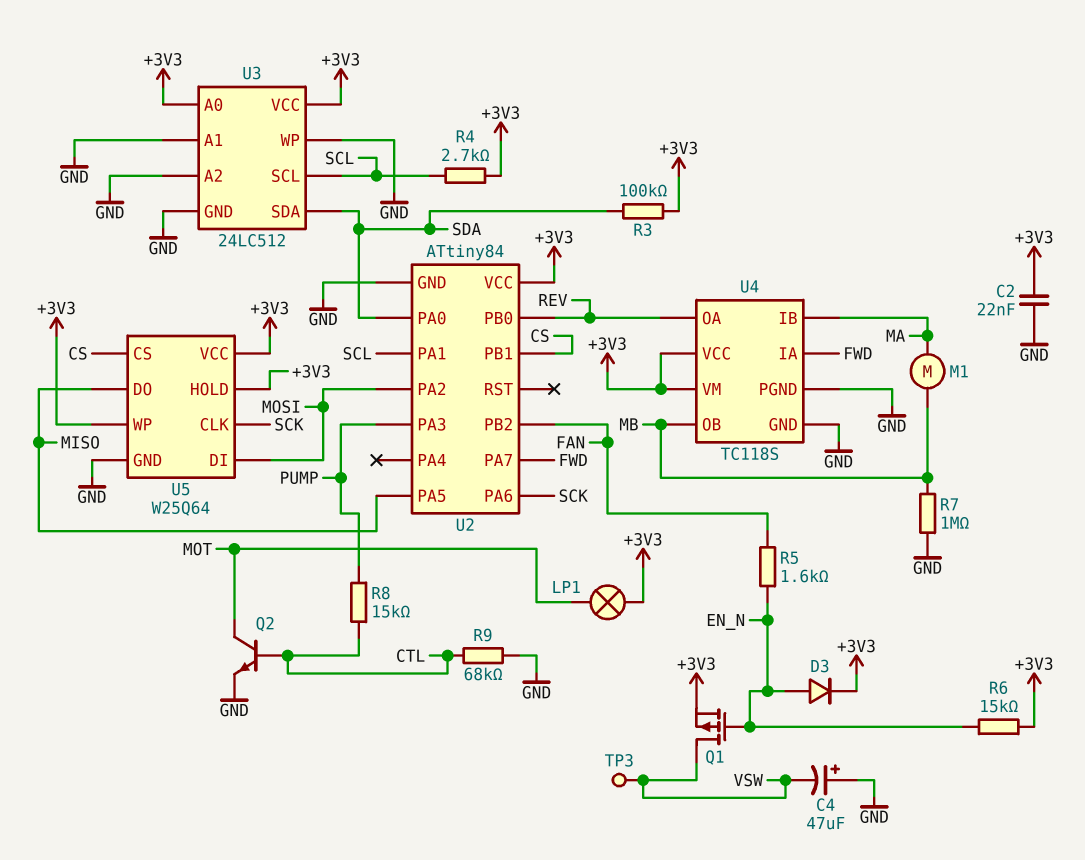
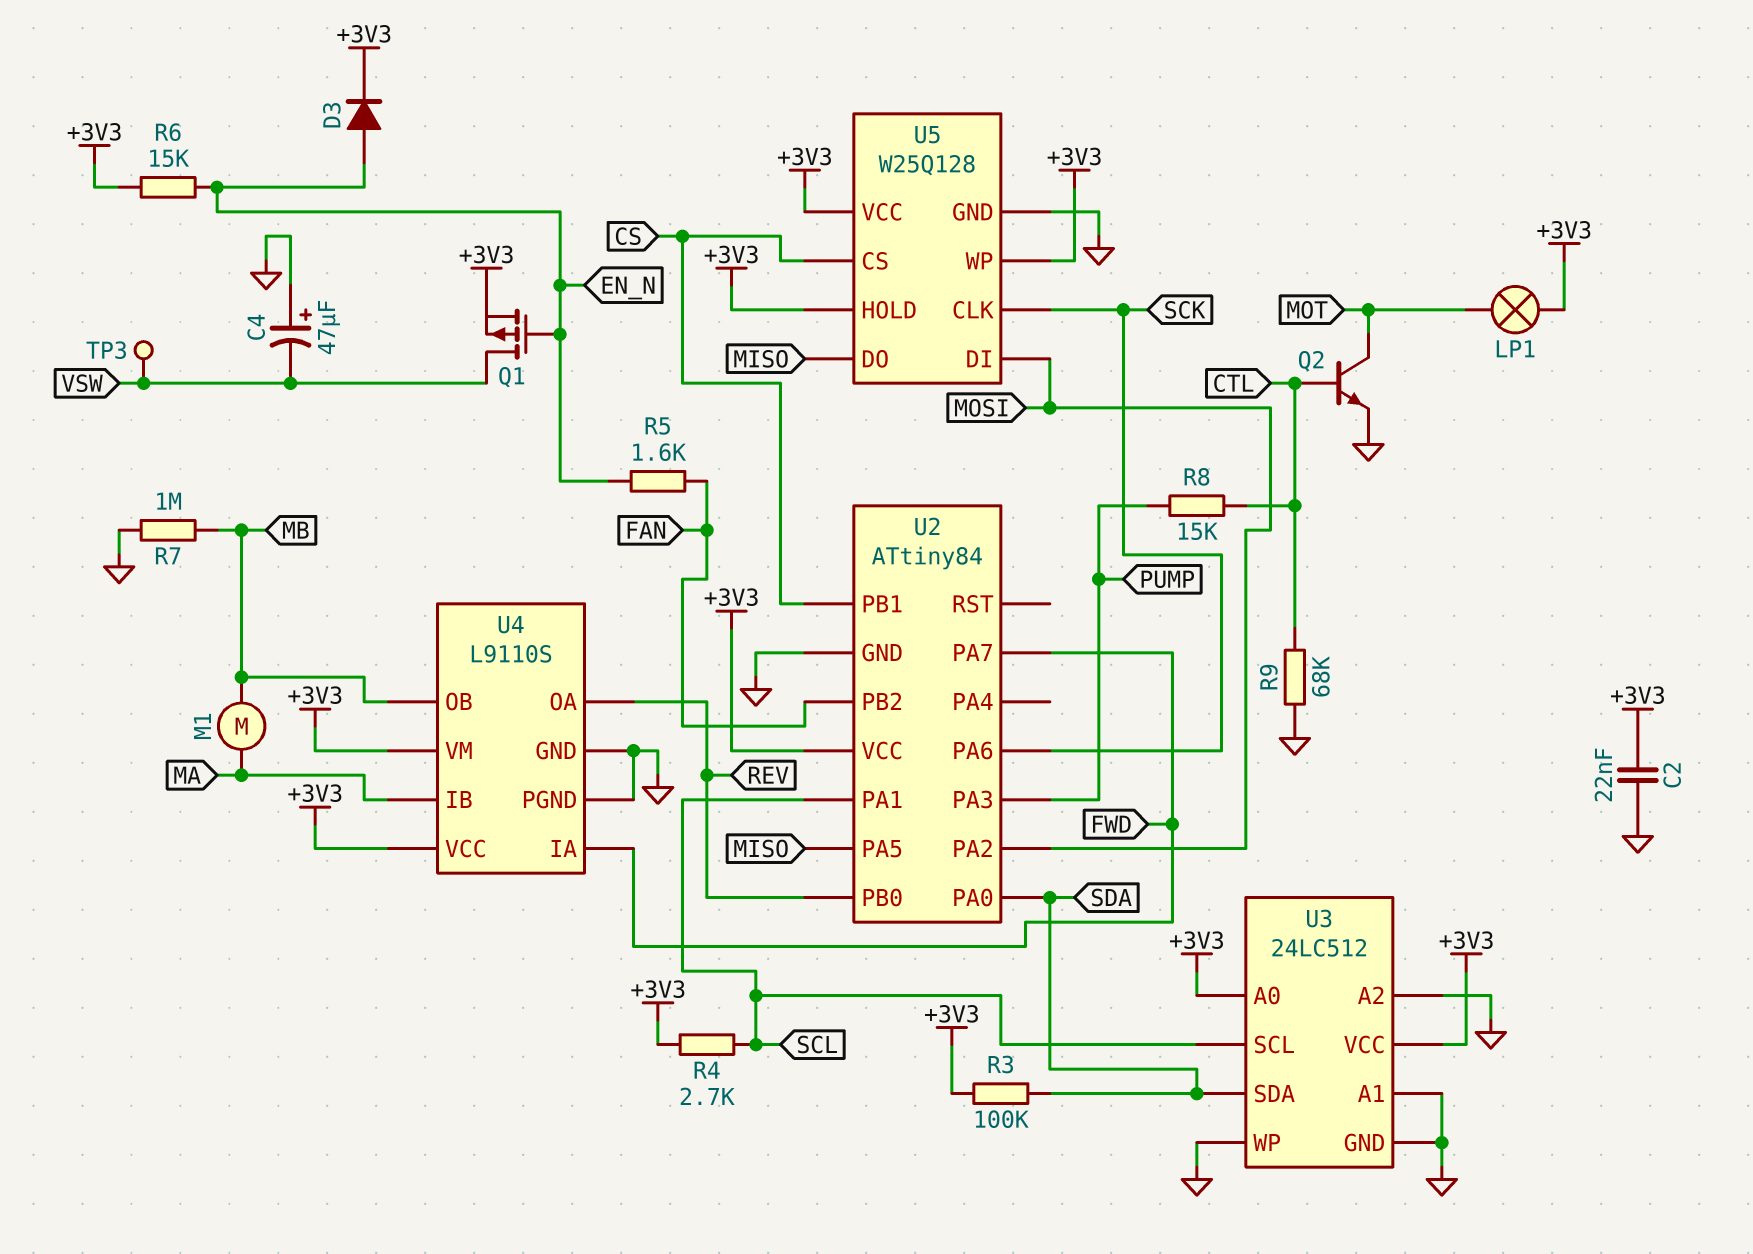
U4: TC118S -> L9110S
U5: W25Q64 -> W25Q128

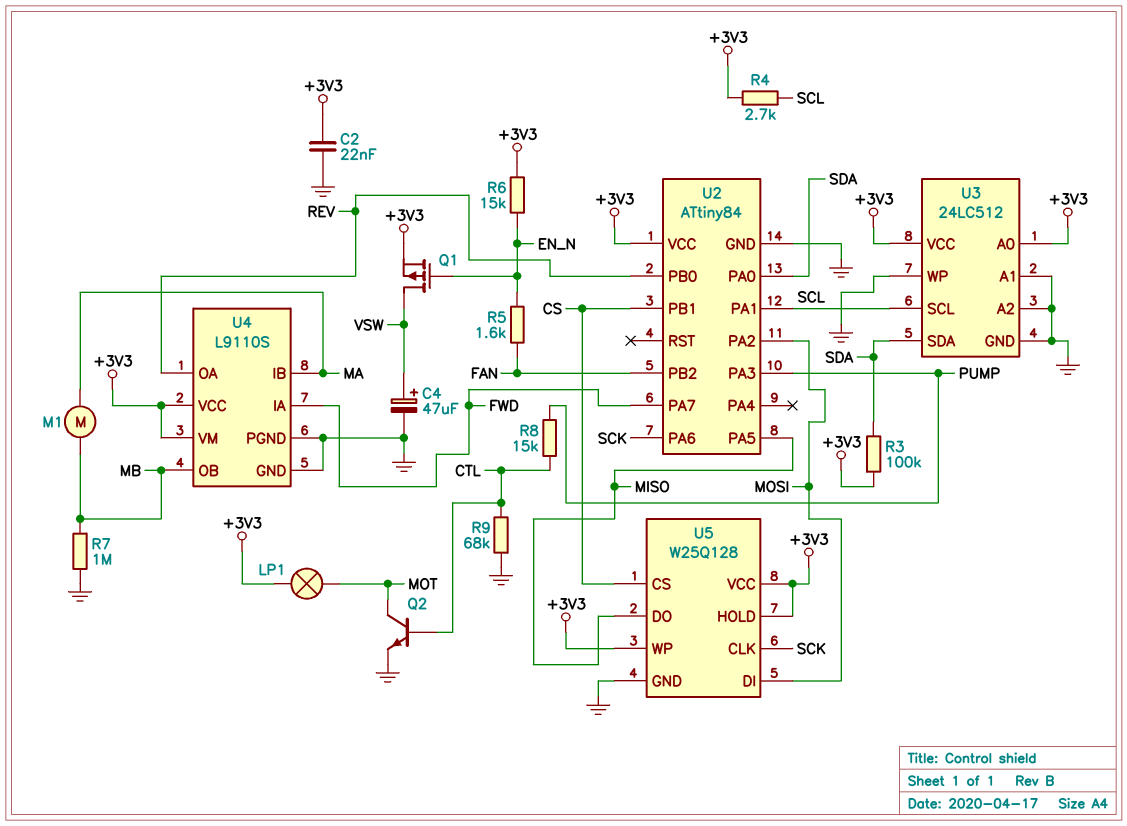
C4: 47uF (plus GND, minus VSW) -> 47uF (plus VSW, minus GND)
D3: diode (A EN_N, K +3V3) -> none
TP3: test point (VSW) -> none

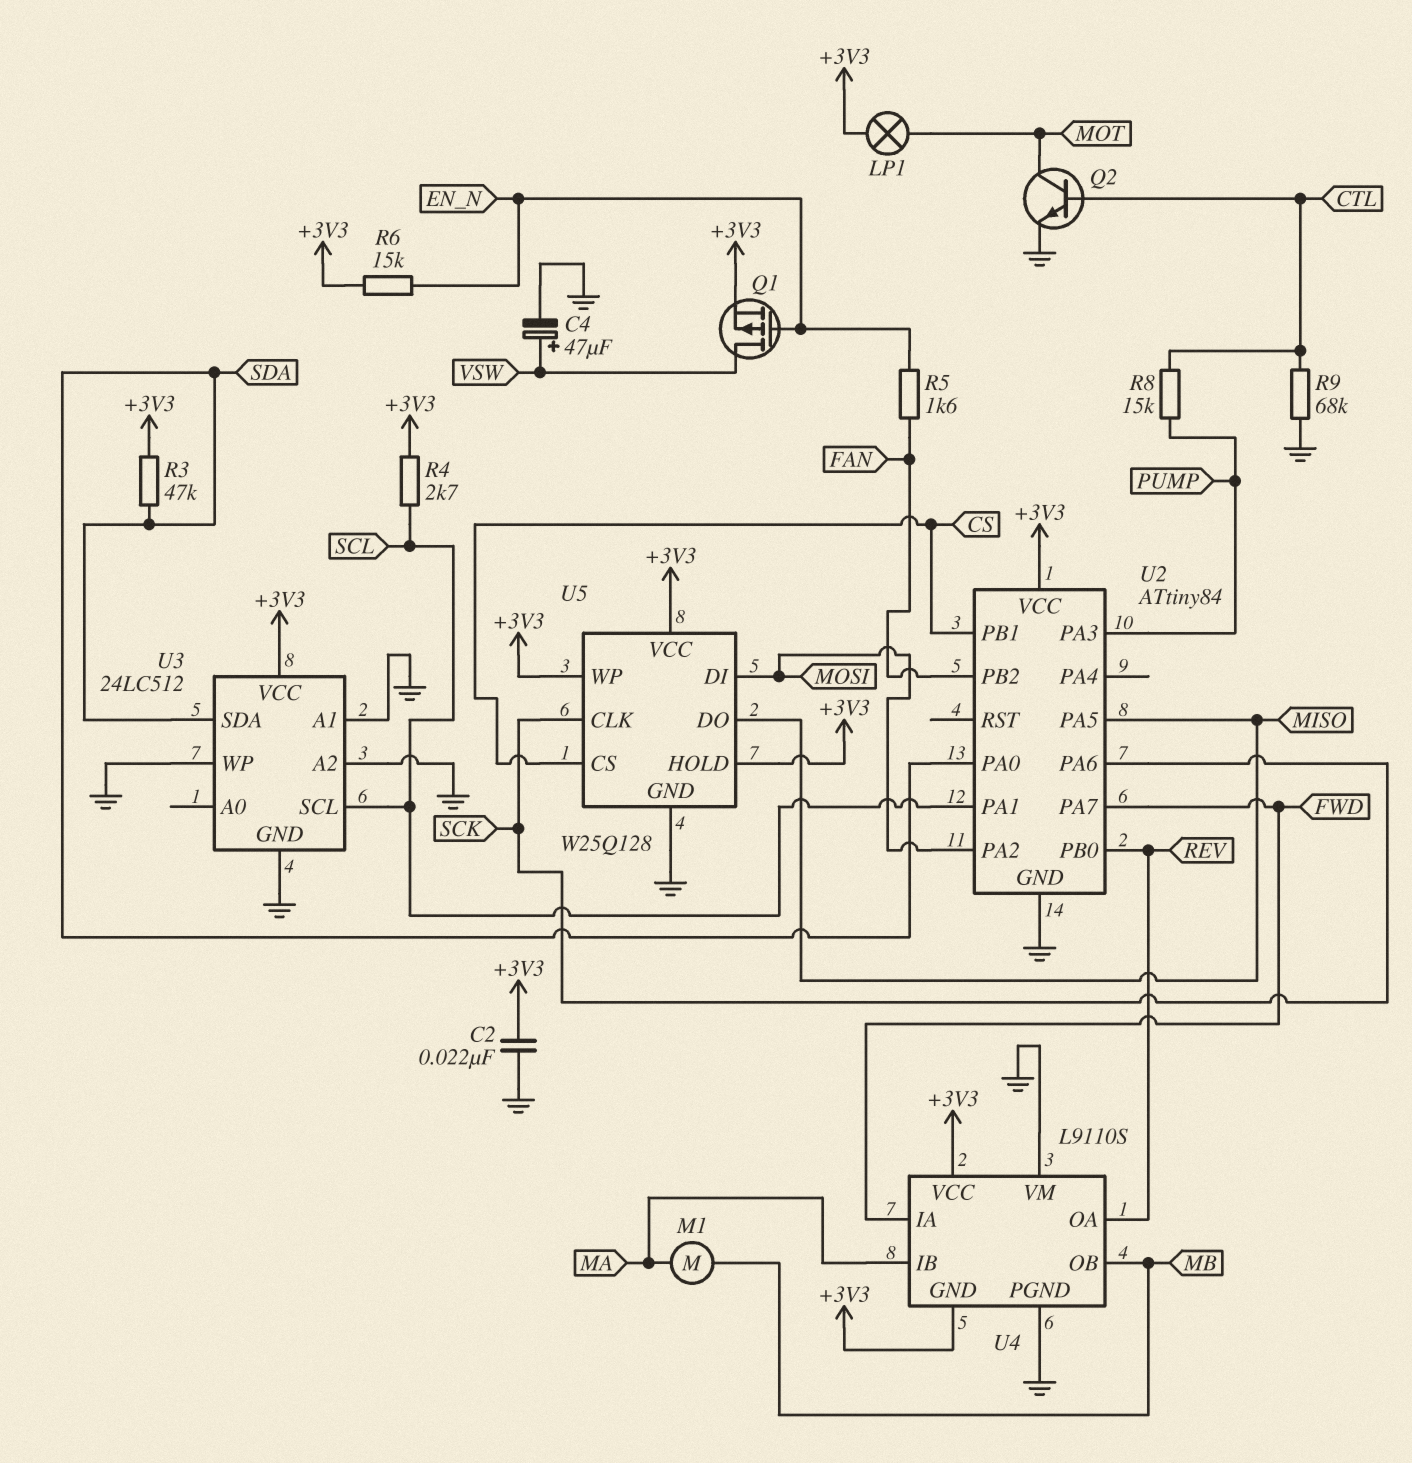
R3: 100k (+3V3, SDA) -> 47k (+3V3, SDA)
R7: 1M (GND, MB) -> none
U3 pin A0: +3V3 -> none
U4 pin GND: GND -> +3V3
U4 pin VM: +3V3 -> GND

